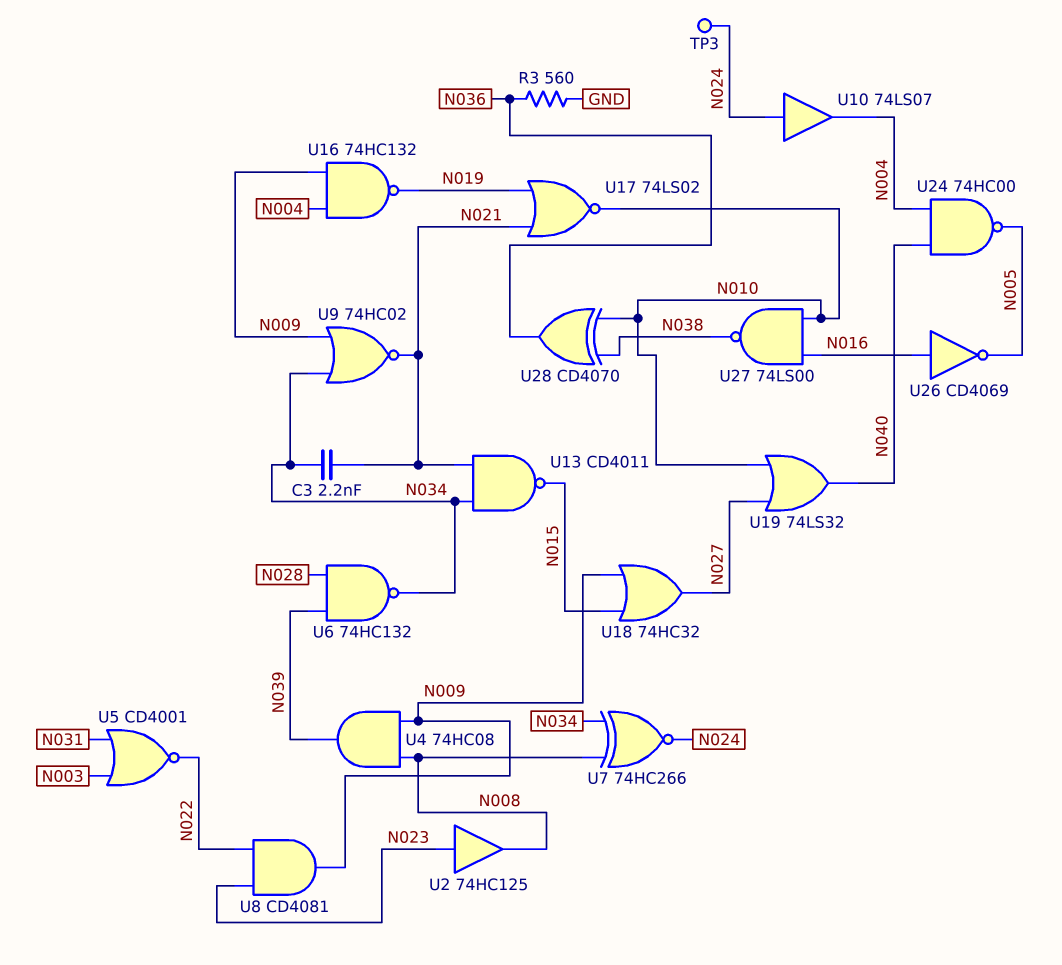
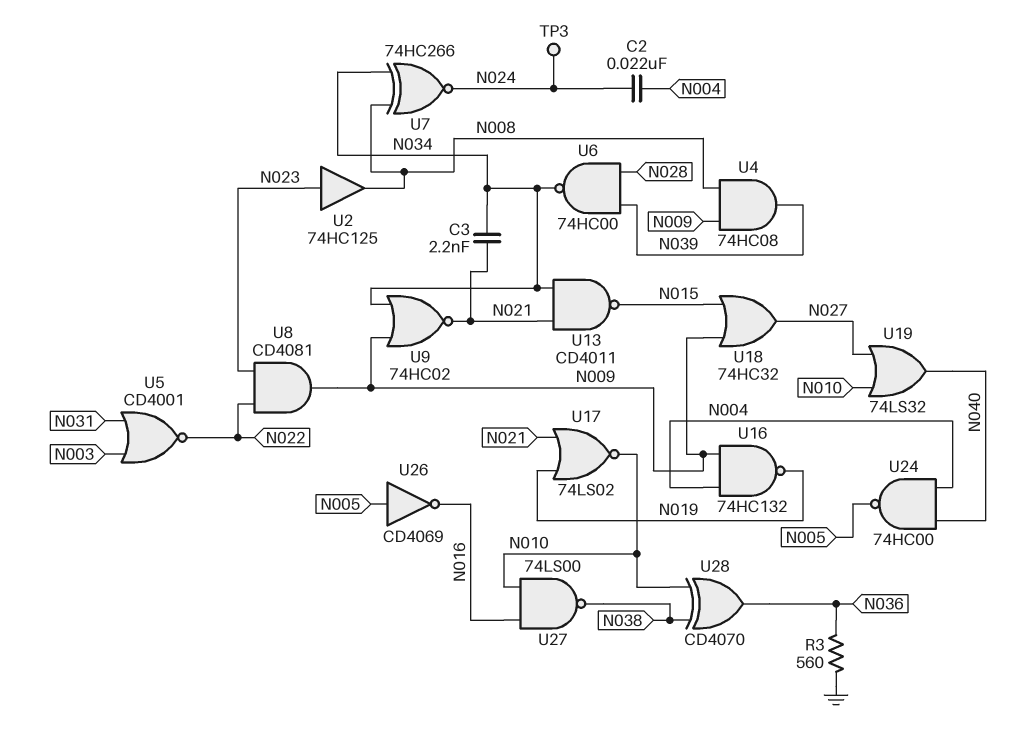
C2: none -> 22nF (N004, N024)
U6: NAND 74HC132 (in N028, in N039, out N034) -> NAND 74HC00 (in N028, in N039, out N034)
U10: buffer 74LS07 (in N024, out N004) -> none
U26: NOT CD4069 (in N016, out N005) -> NOT CD4069 (in N005, out N016)

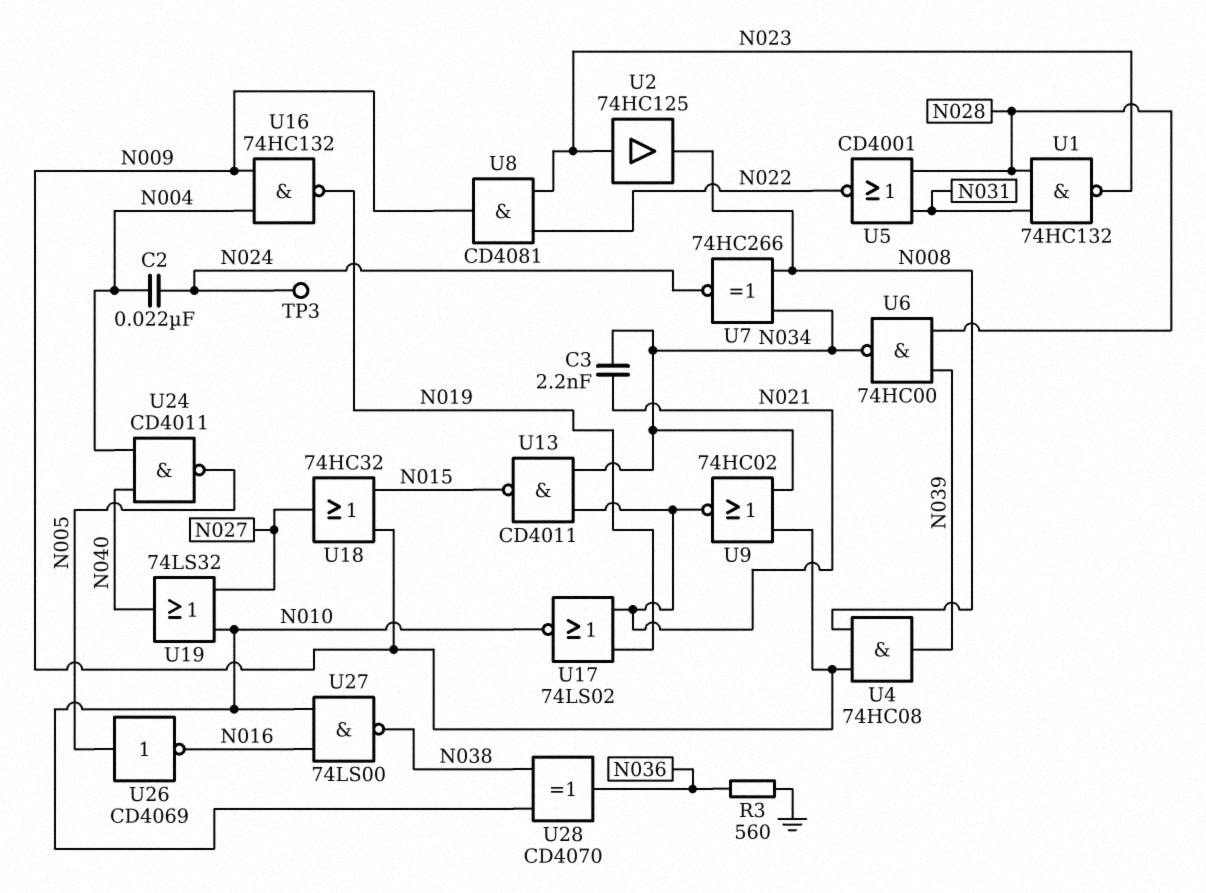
U1: none -> NAND 74HC132 (in N028, in N031, out N023)
U5: NOR CD4001 (in N003, in N031, out N022) -> NOR CD4001 (in N028, in N031, out N022)
U24: NAND 74HC00 (in N004, in N040, out N005) -> NAND CD4011 (in N004, in N040, out N005)

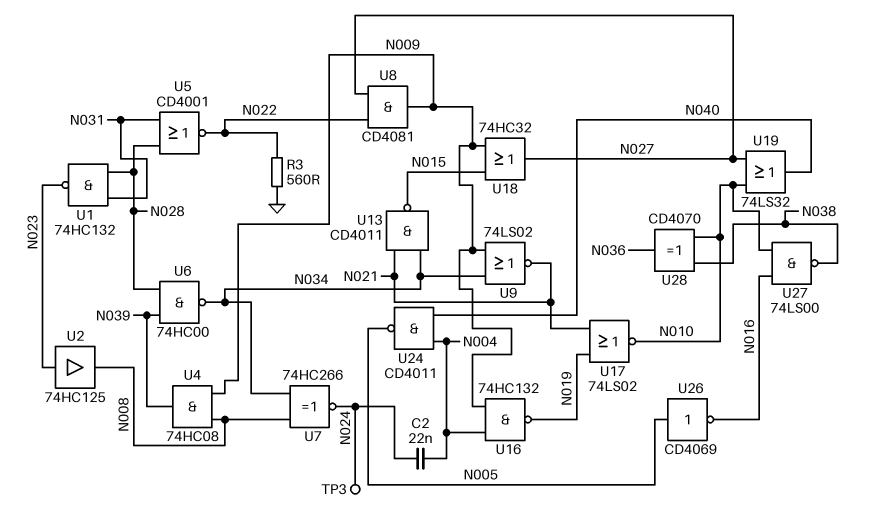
C3: 2.2nF (N021, N034) -> none
R3: 560 (GND, N036) -> 560 (GND, N022)
U8: AND CD4081 (in N022, in N023, out N009) -> AND CD4081 (in N022, in N027, out N009)
U9: NOR 74HC02 (in N009, in N034, out N021) -> NOR 74LS02 (in N009, in N034, out N021)

